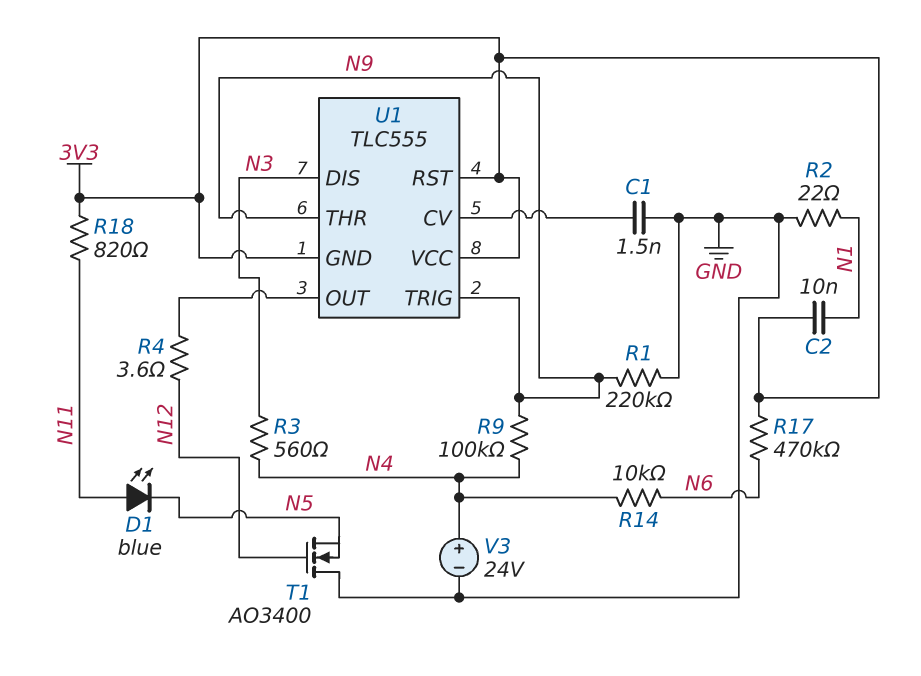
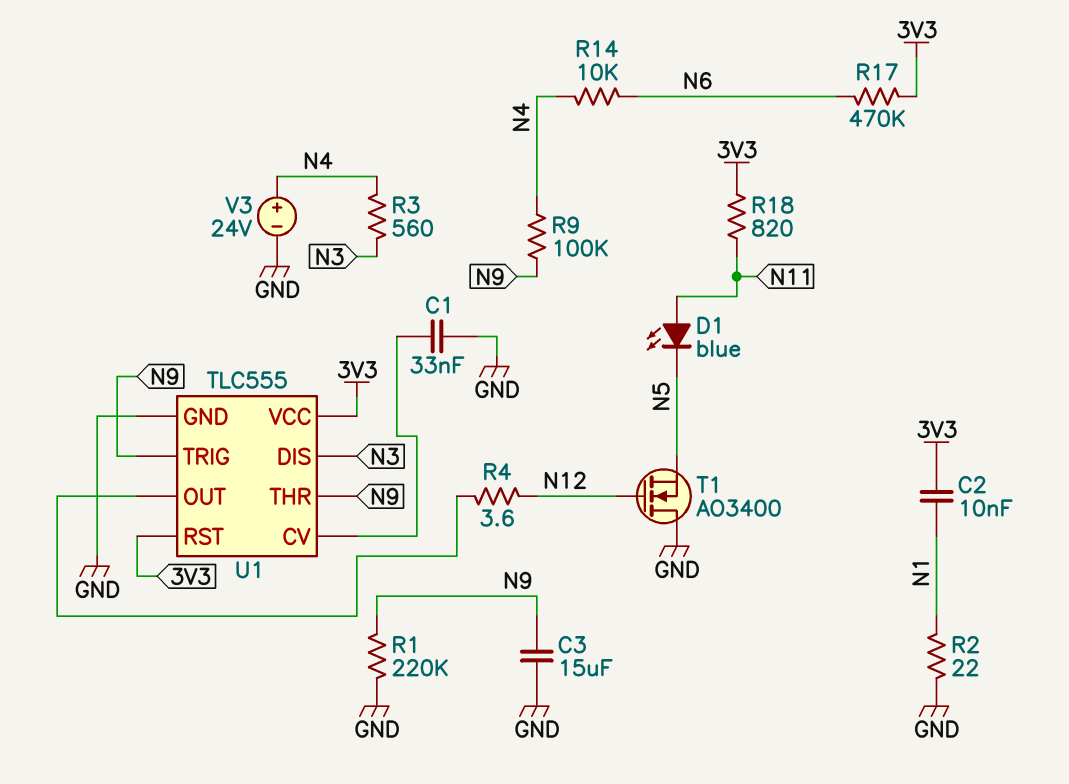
C1: 1.5nF (GND, U1/CV) -> 33nF (GND, U1/CV)
C3: none -> 15uF (GND, N9)
U1 pin GND: 3V3 -> GND

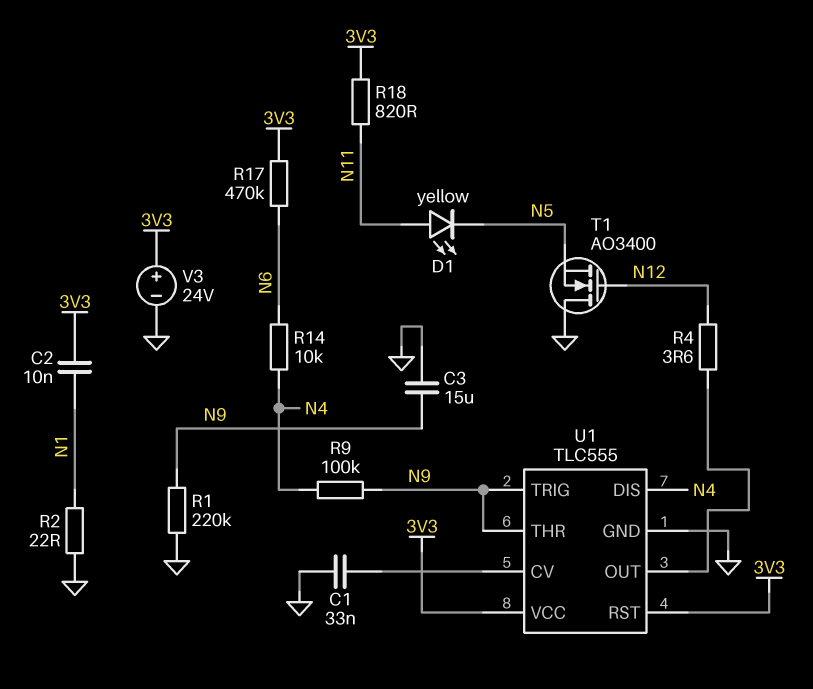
D1: LED blue (A N11, K N5) -> LED yellow (A N11, K N5)
R3: 560 (N3, N4) -> none
U1 pin DIS: N3 -> N4
V3: 24V (plus N4, minus GND) -> 24V (plus 3V3, minus GND)

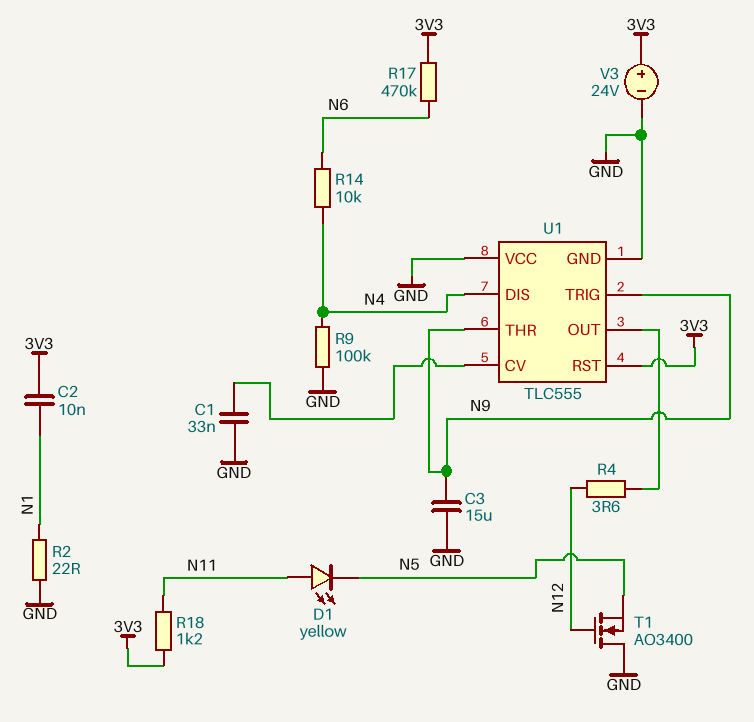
R1: 220k (GND, N9) -> none
R9: 100k (N4, N9) -> 100k (GND, N4)
R18: 820 (3V3, N11) -> 1.2k (3V3, N11)
U1 pin VCC: 3V3 -> GND

